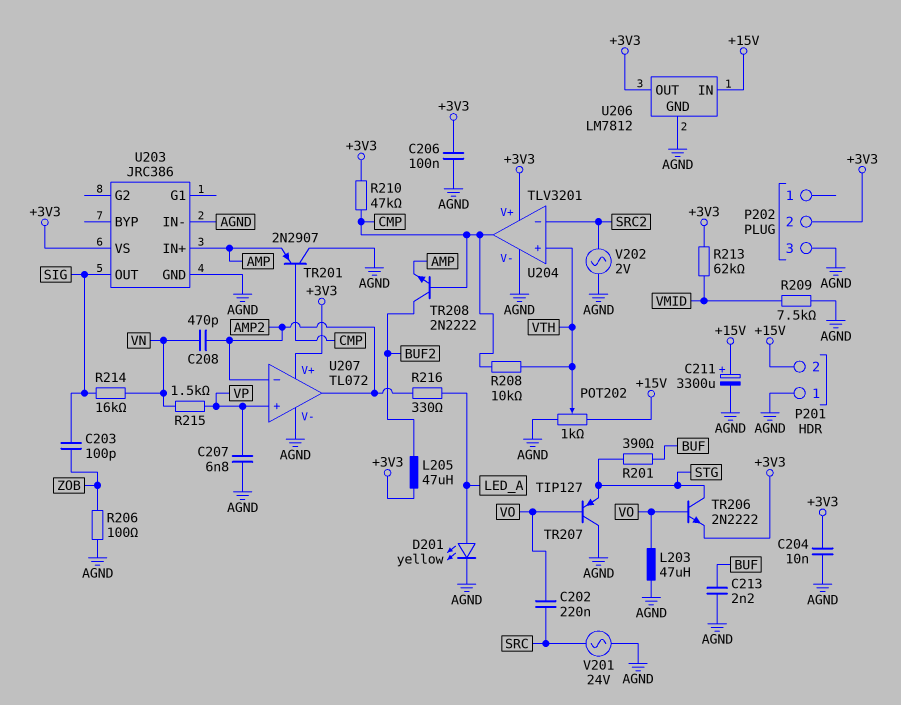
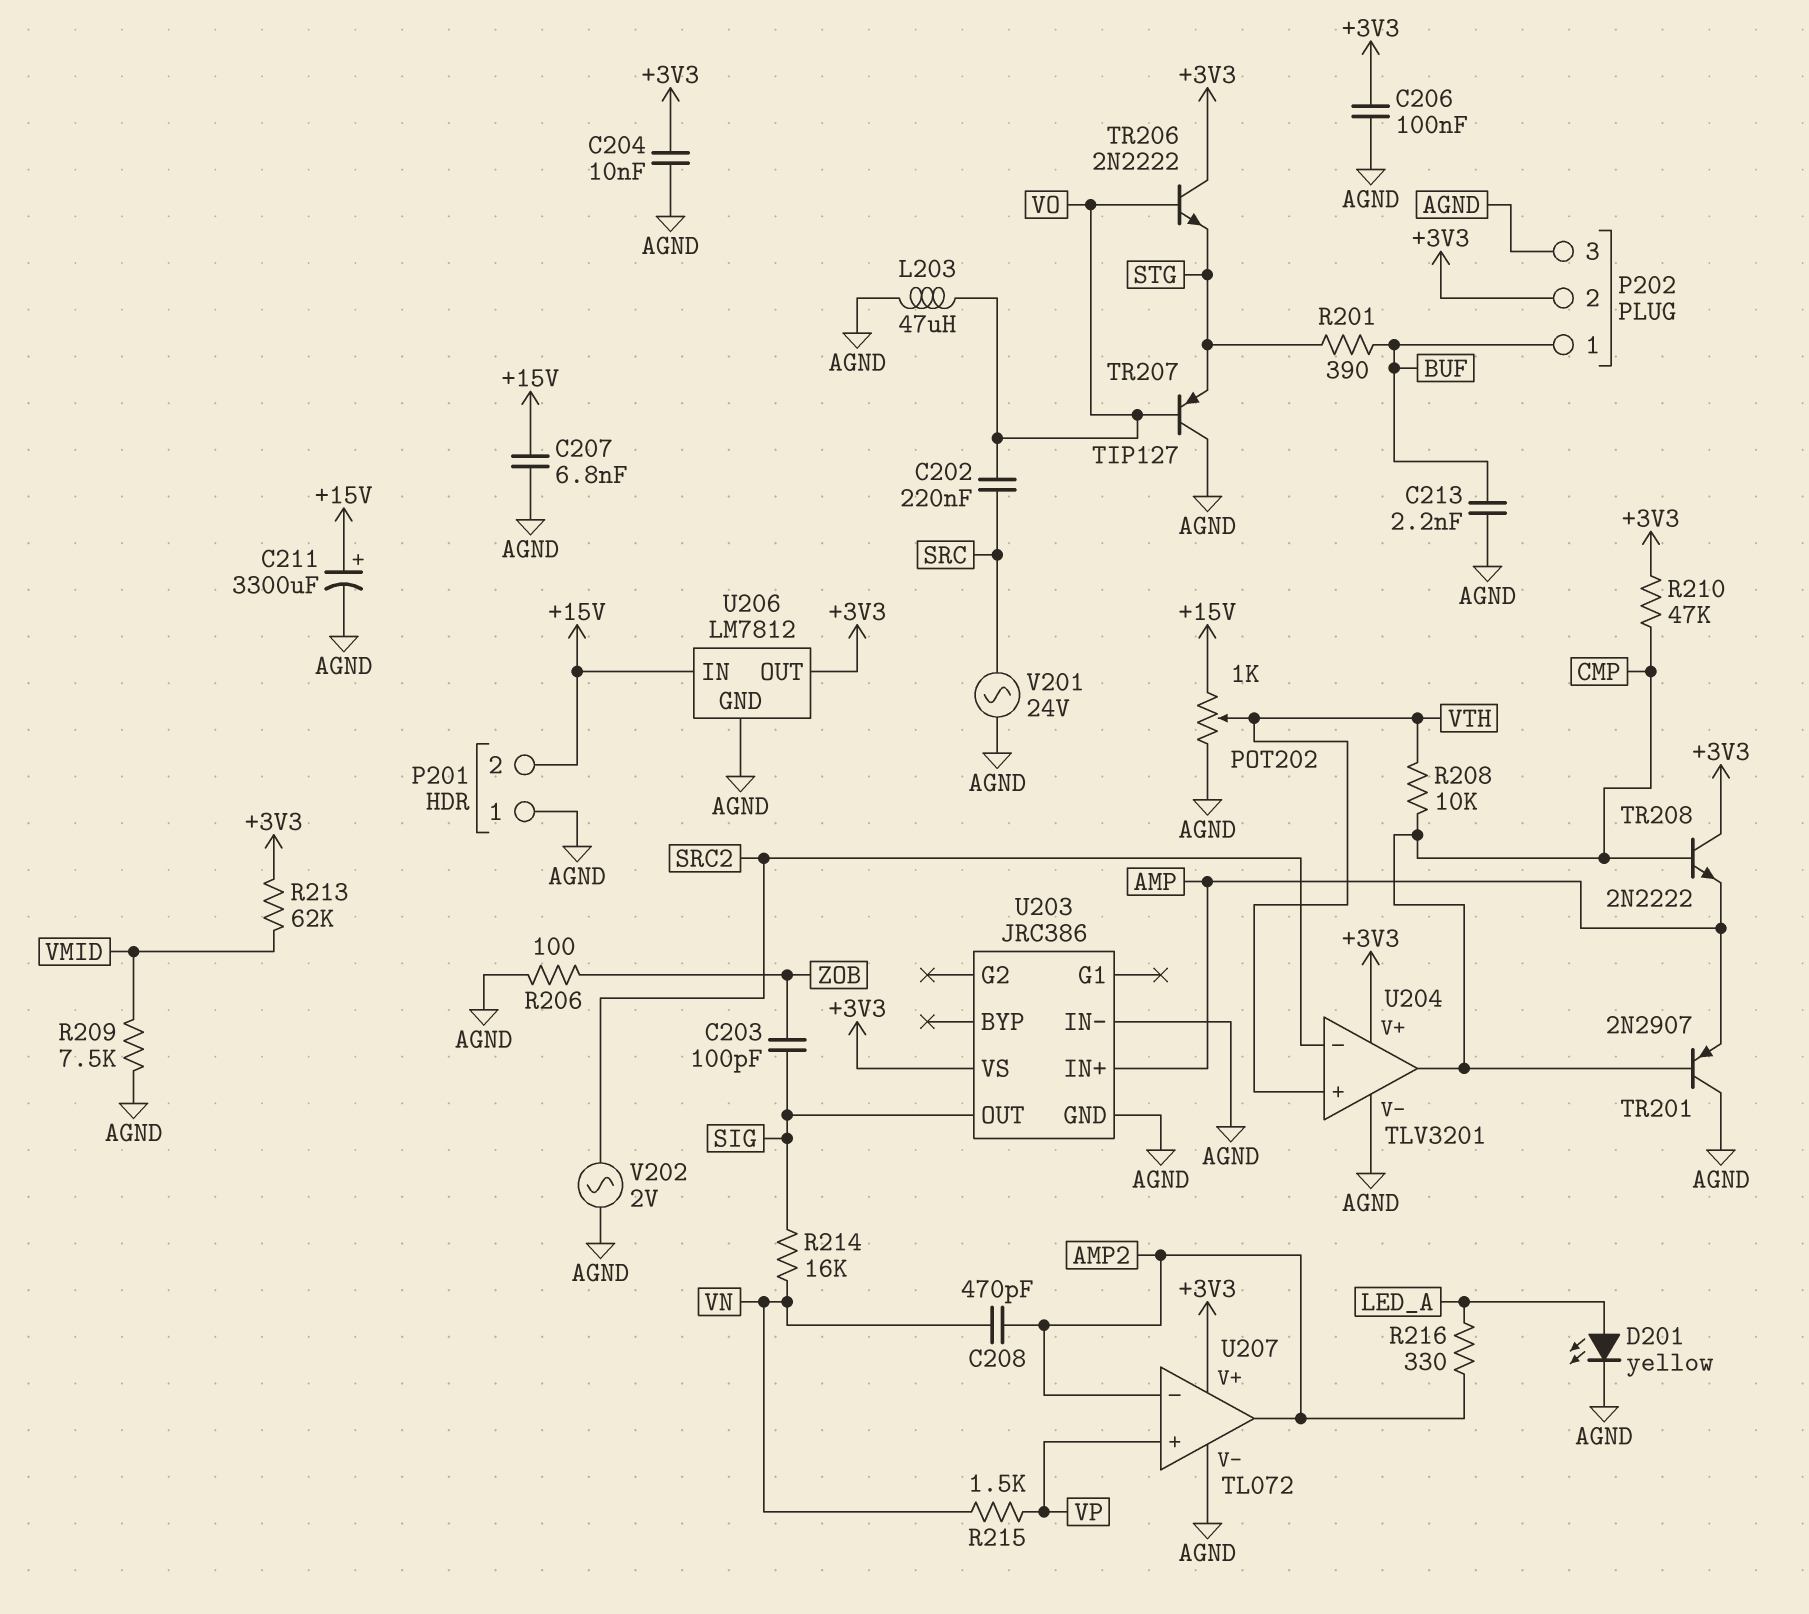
C207: 6.8nF (AGND, VP) -> 6.8nF (+15V, AGND)
L205: 47uH (+3V3, BUF2) -> none
P202 pin 1: none -> BUF
TR206: NPN 2N2222 (B VO, C STG, E +3V3) -> NPN 2N2222 (B VO, C +3V3, E STG)
TR208: NPN 2N2222 (B CMP, C BUF2, E AMP) -> NPN 2N2222 (B CMP, C +3V3, E AMP)

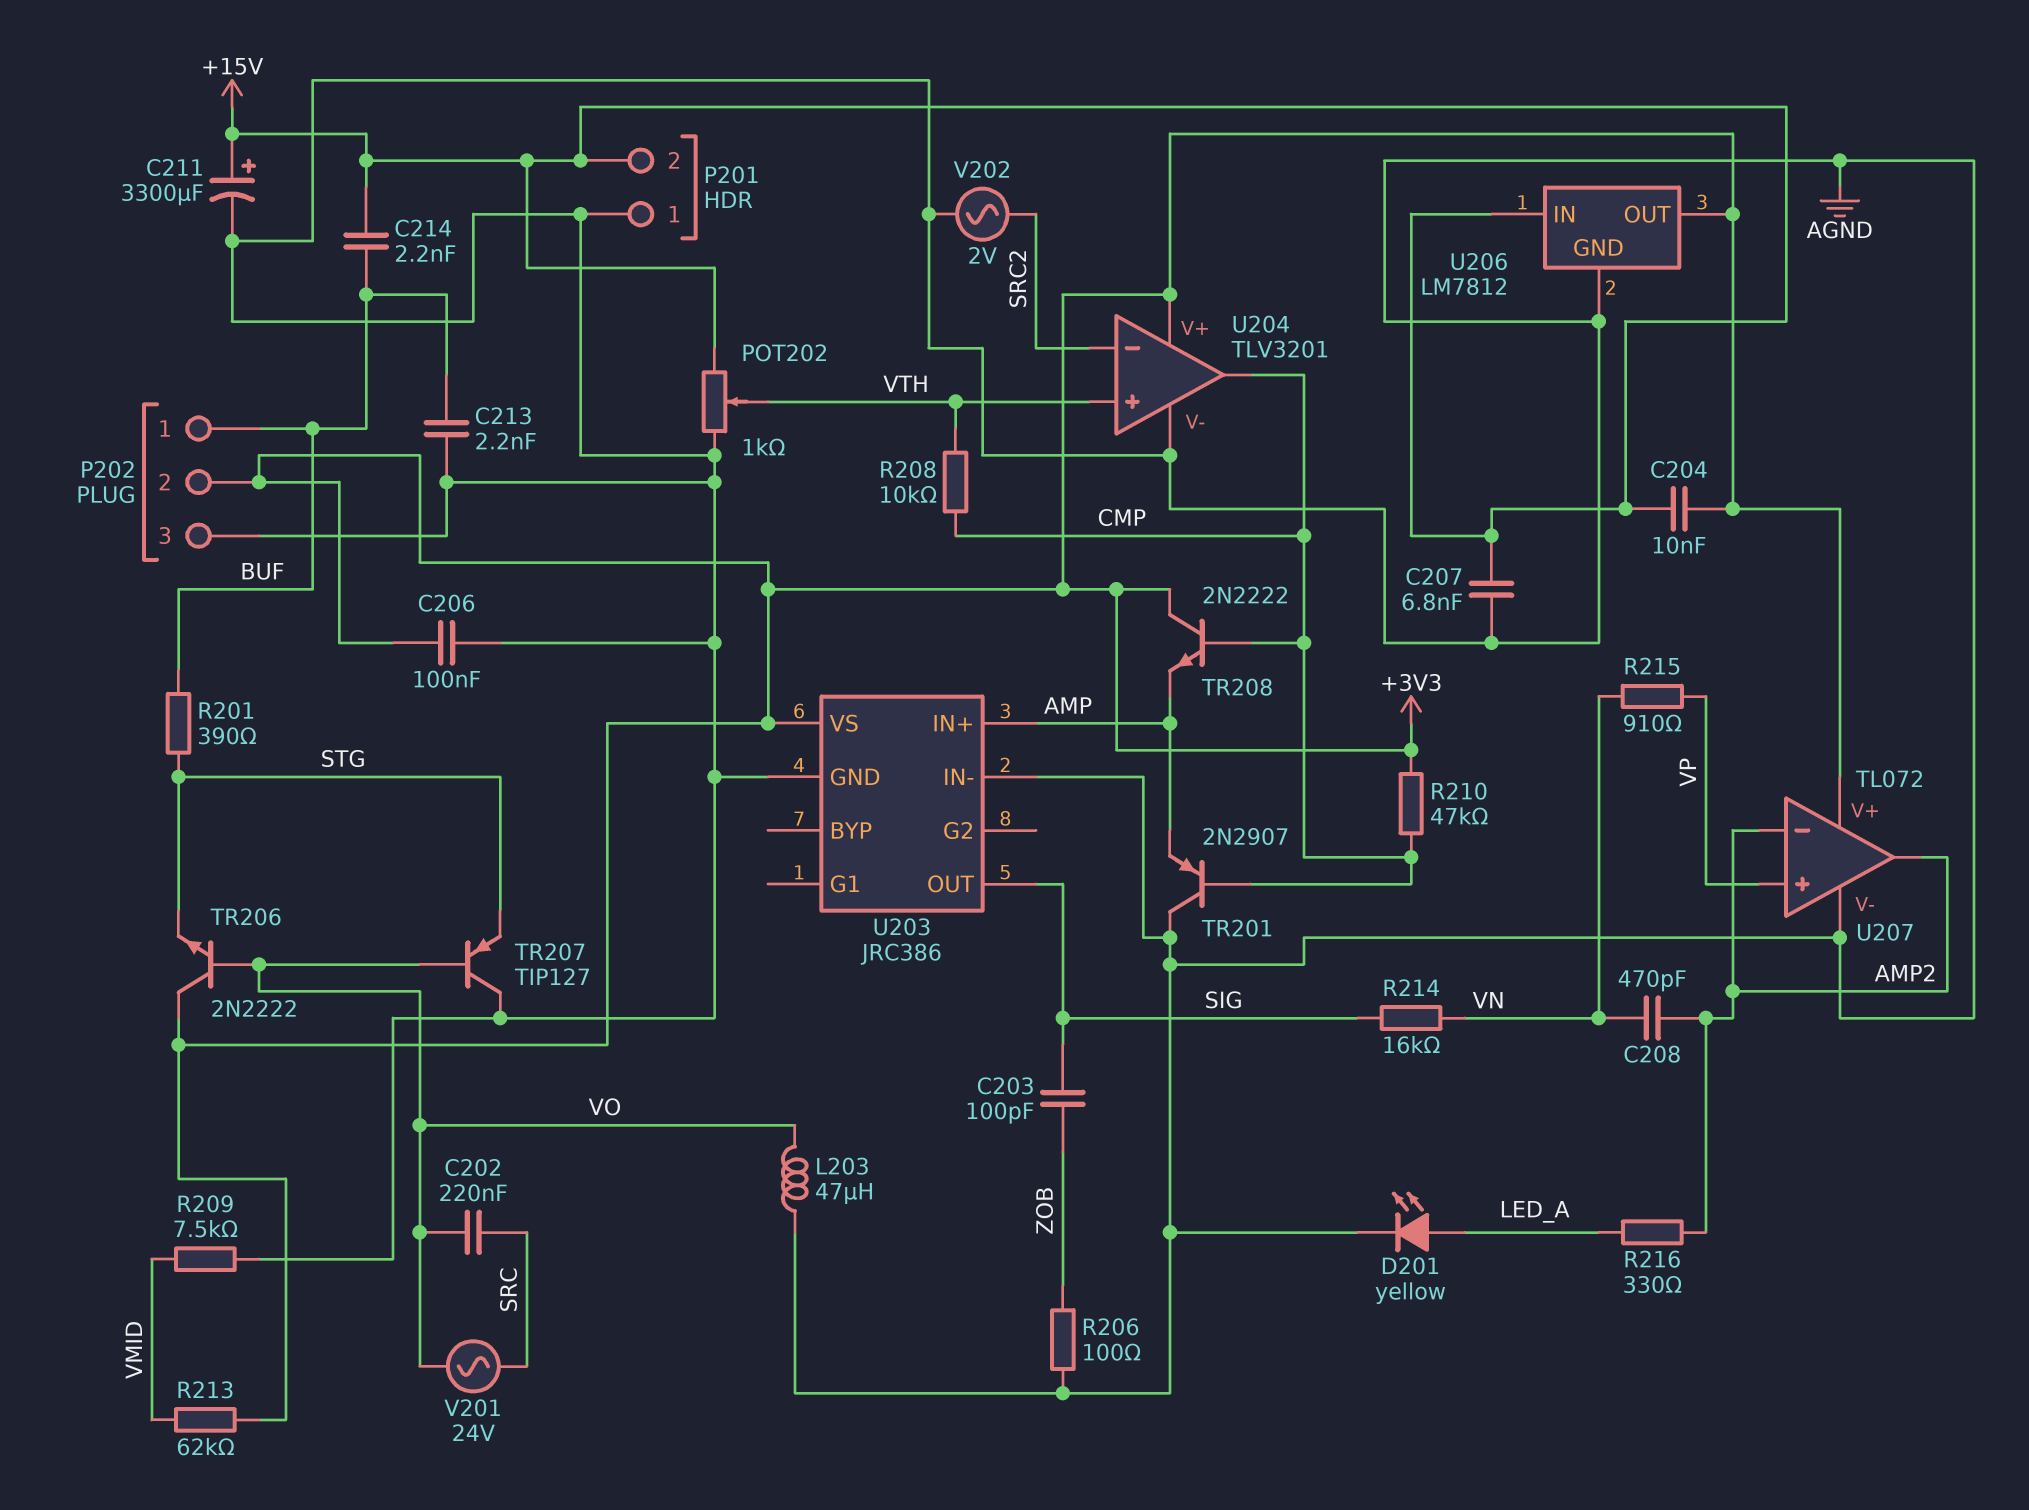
C204: 10nF (+3V3, AGND) -> 10nF (+3V3, +15V)
C214: none -> 2.2nF (+15V, BUF)
R215: 1.5k (VN, VP) -> 910 (VN, VP)
V201: AC 24V (AGND, SRC) -> AC 24V (SRC, VO)

